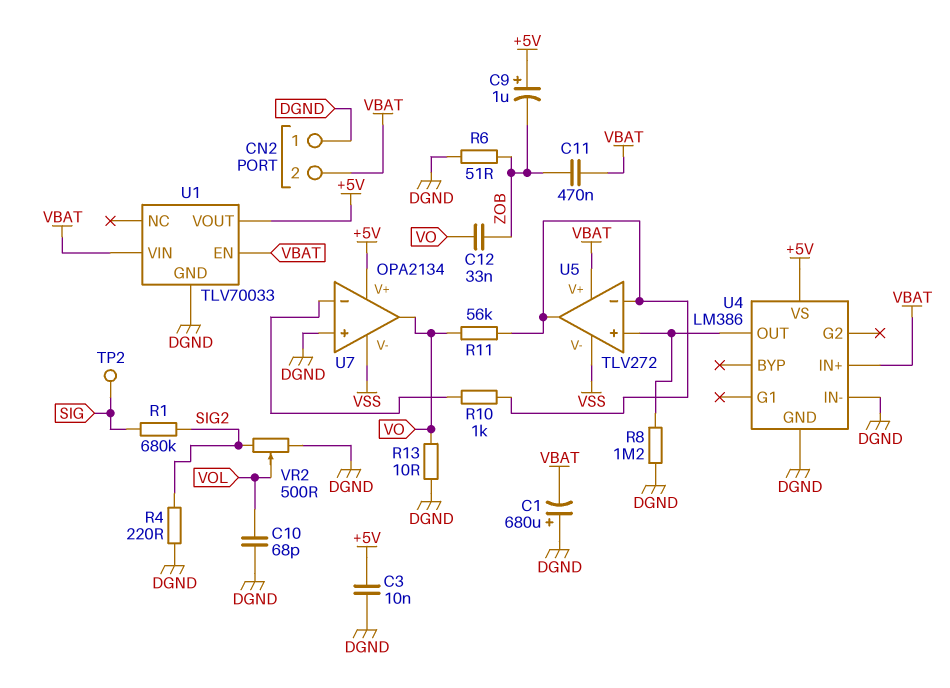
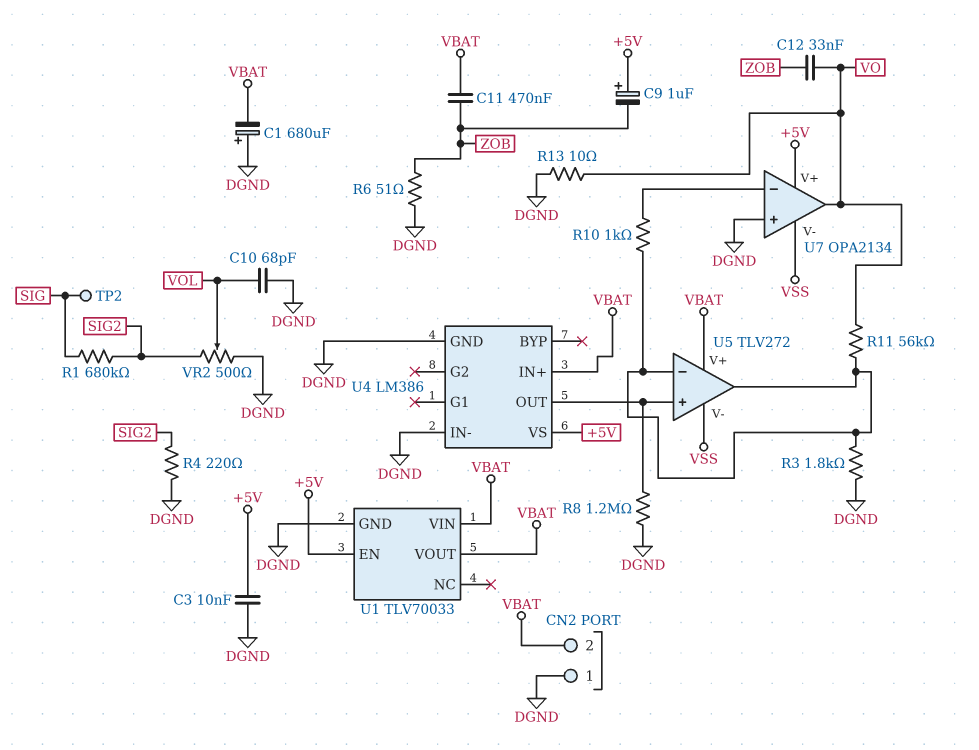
R3: none -> 1.8k (DGND, U5/in-)
U1 pin EN: VBAT -> +5V
U1 pin VOUT: +5V -> VBAT

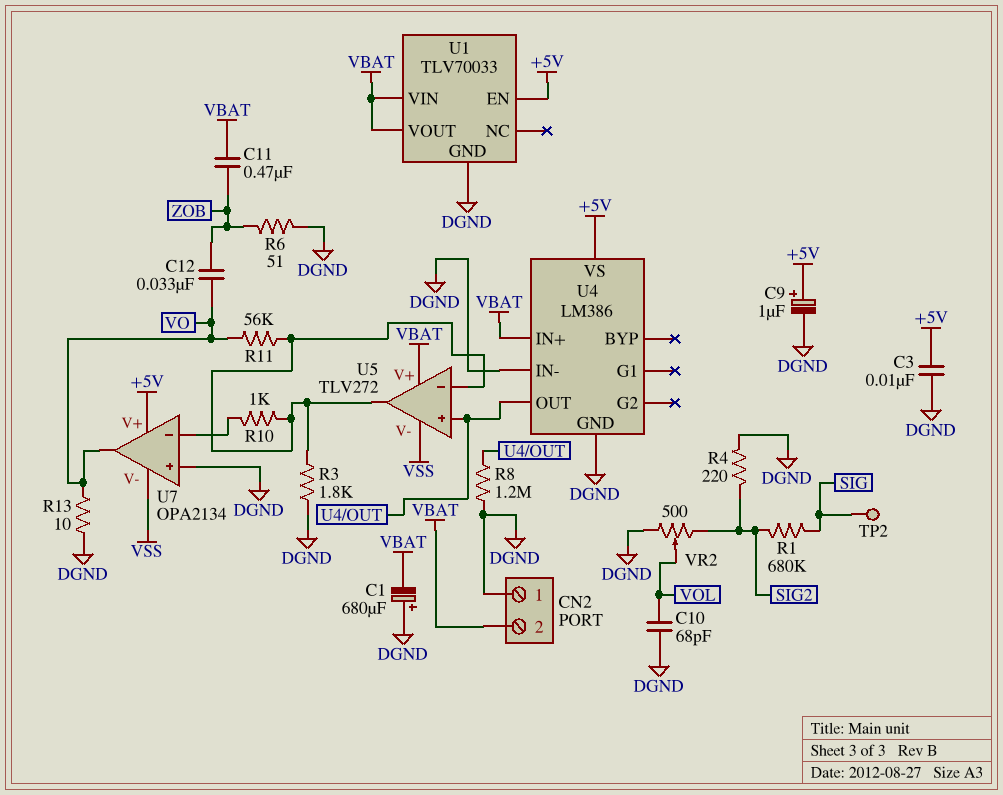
C9: 1uF (plus +5V, minus ZOB) -> 1uF (plus +5V, minus DGND)

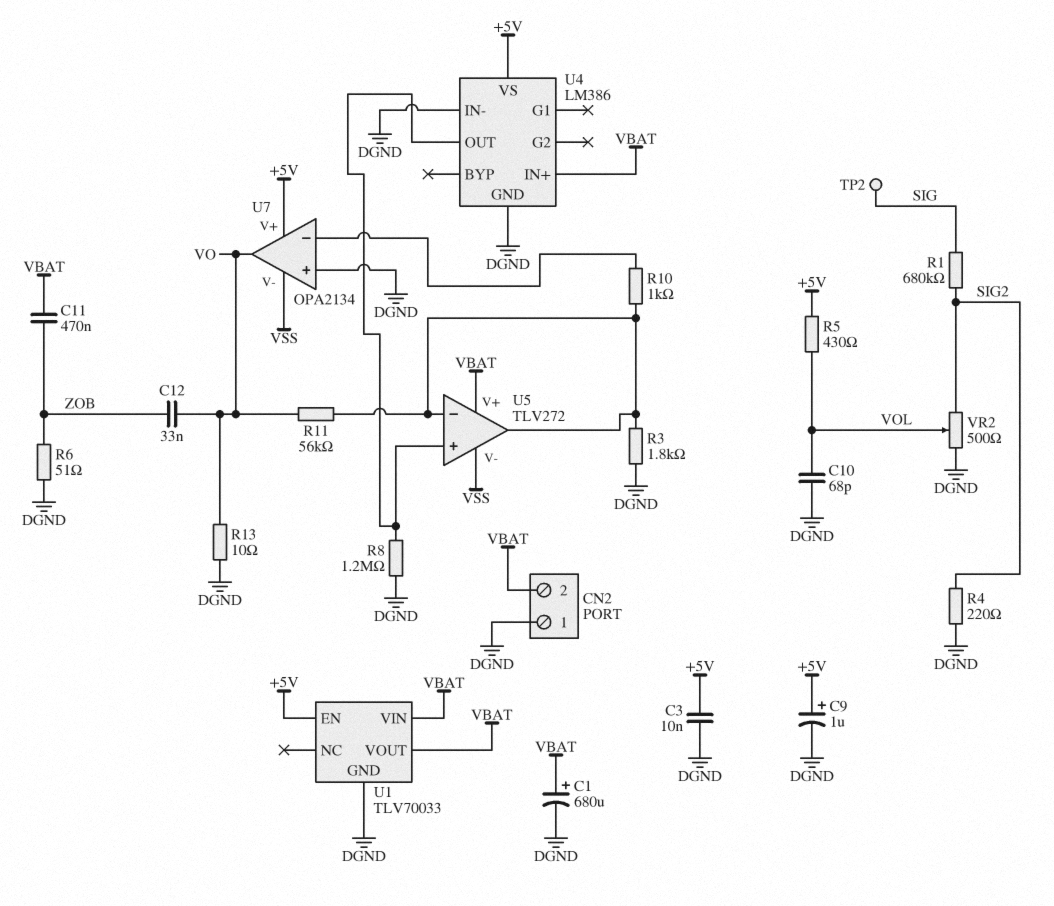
C1: 680uF (plus DGND, minus VBAT) -> 680uF (plus VBAT, minus DGND)
R5: none -> 430 (+5V, VOL)

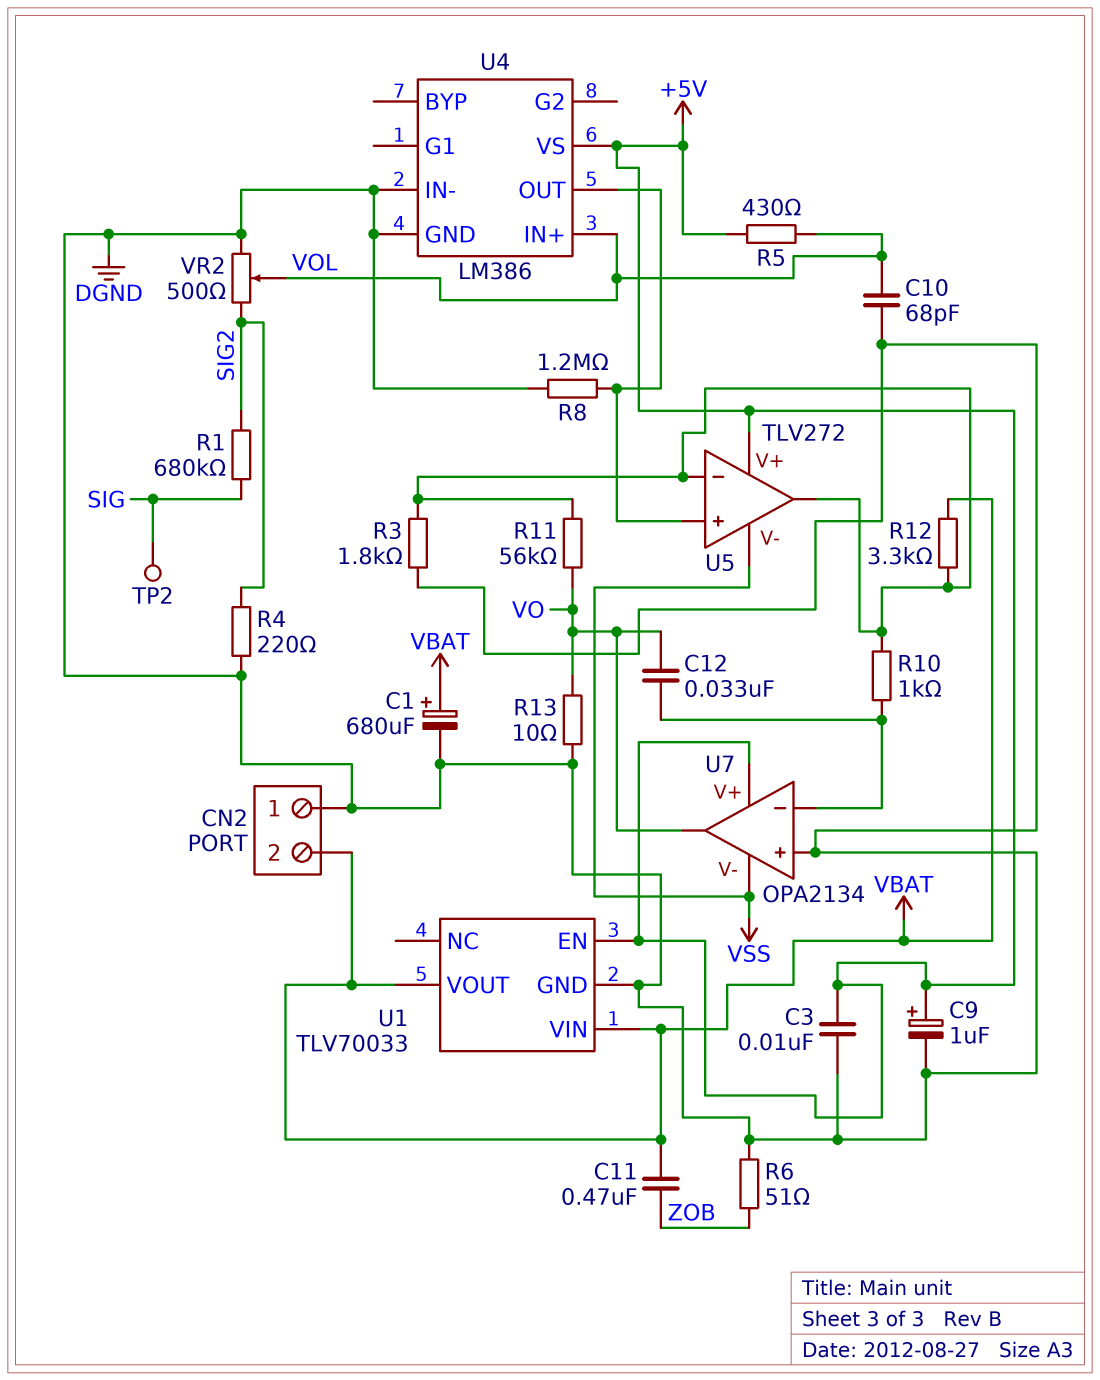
C12: 33nF (VO, ZOB) -> 33nF (U7/in-, VO)
R12: none -> 3.3k (U5/in-, VBAT)
U4 pin IN+: VBAT -> VOL
U5 pin V+: VBAT -> +5V

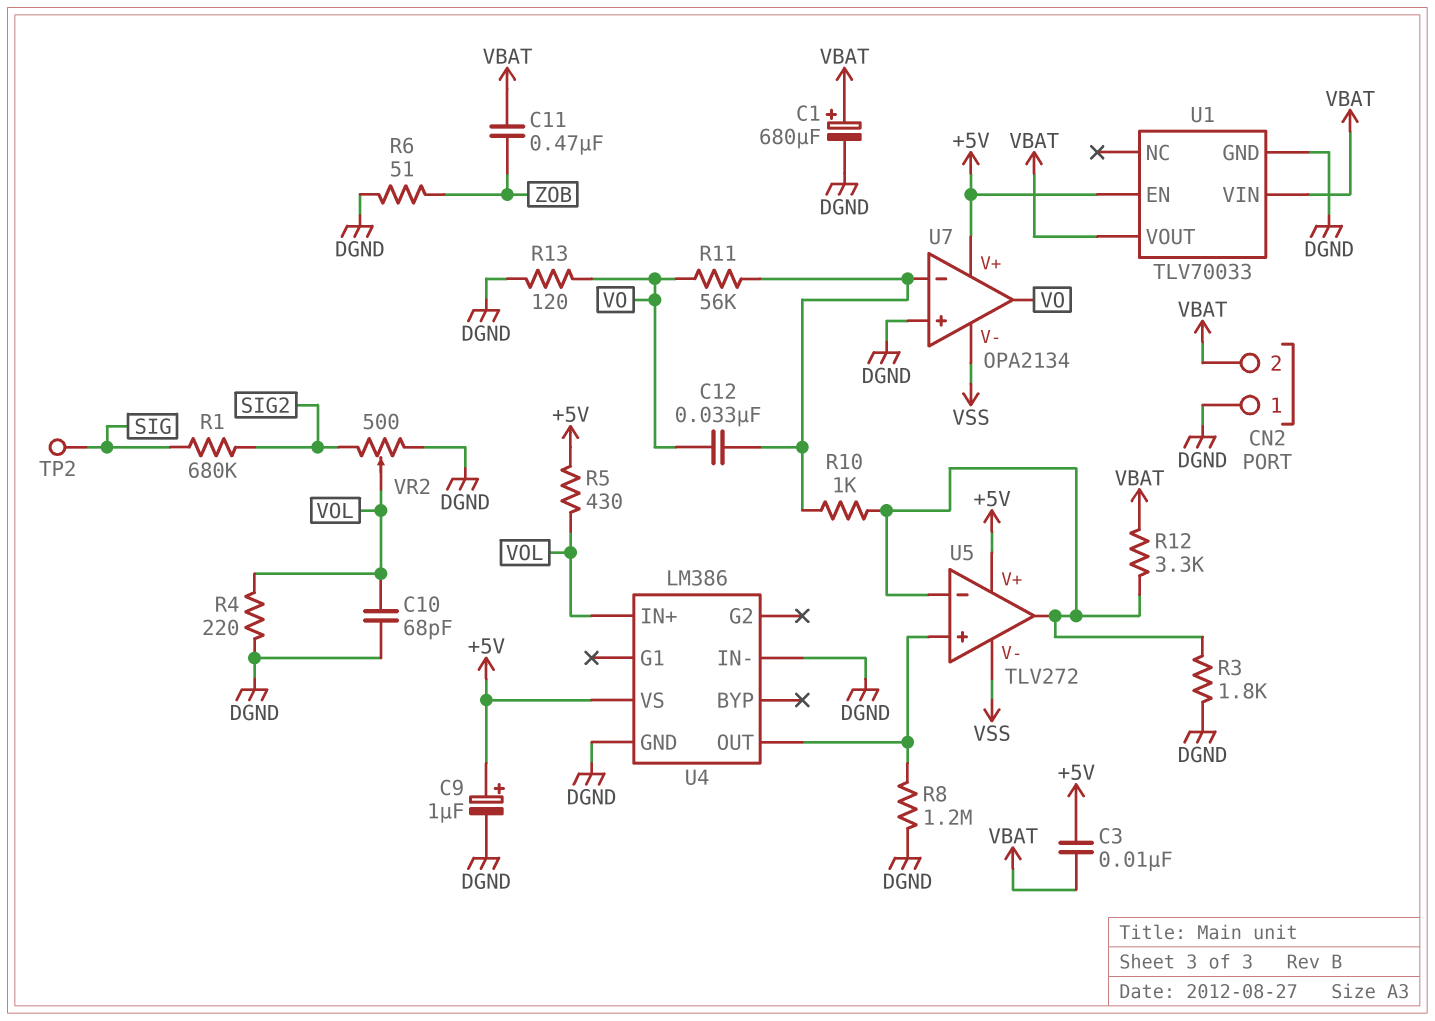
C3: 10nF (+5V, DGND) -> 10nF (+5V, VBAT)
R4: 220 (DGND, SIG2) -> 220 (DGND, VOL)
R11: 56k (U5/in-, VO) -> 56k (U7/in-, VO)
R13: 10 (DGND, VO) -> 120 (DGND, VO)

